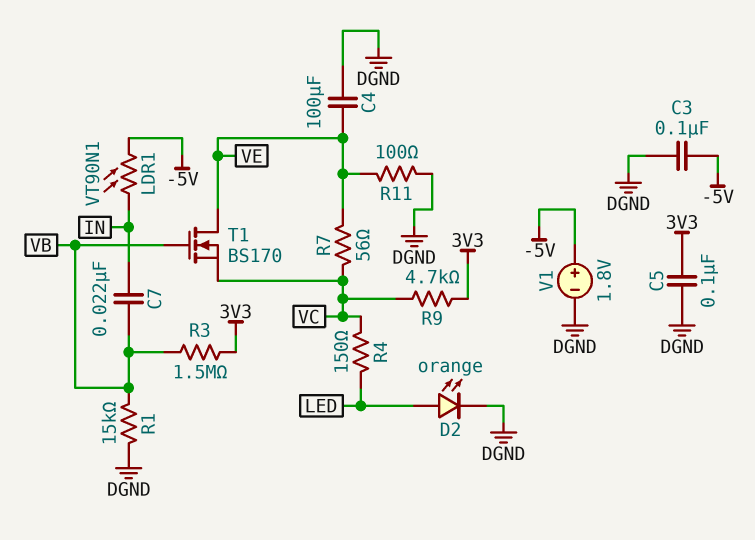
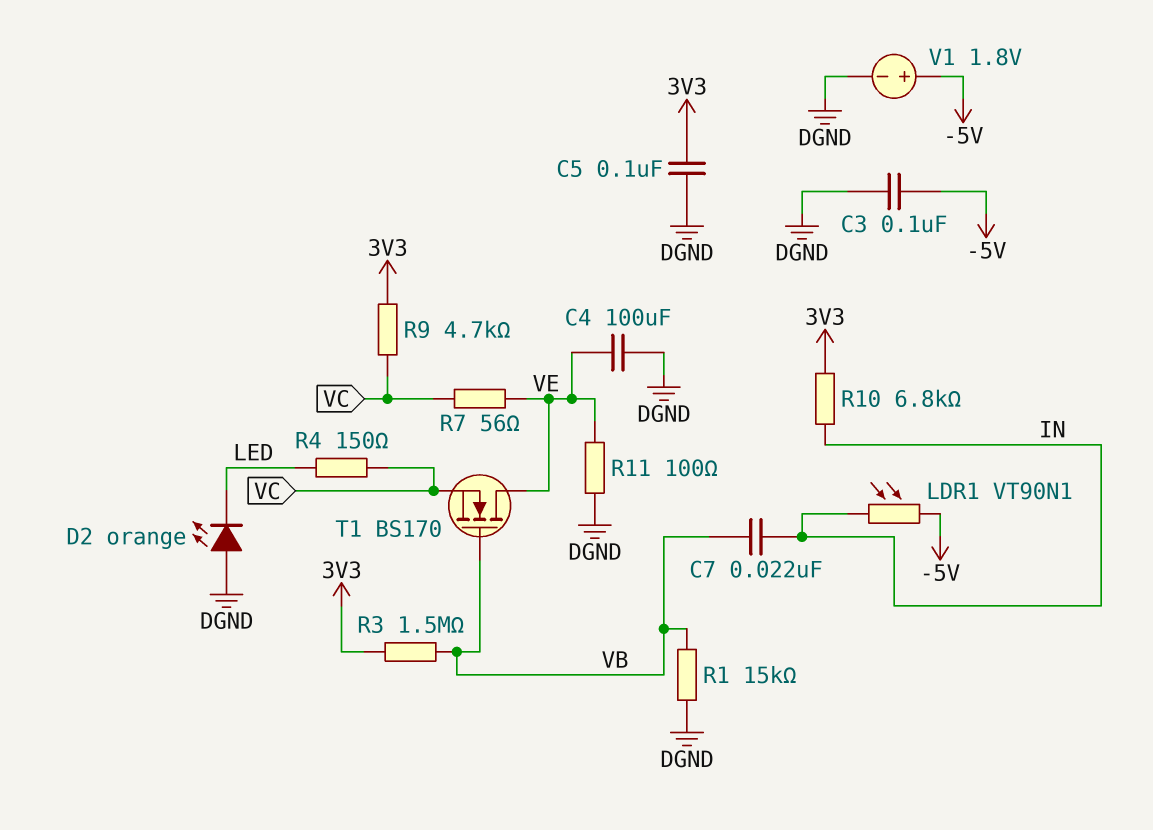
D2: LED orange (A LED, K DGND) -> LED orange (A DGND, K LED)
R10: none -> 6.8k (3V3, IN)

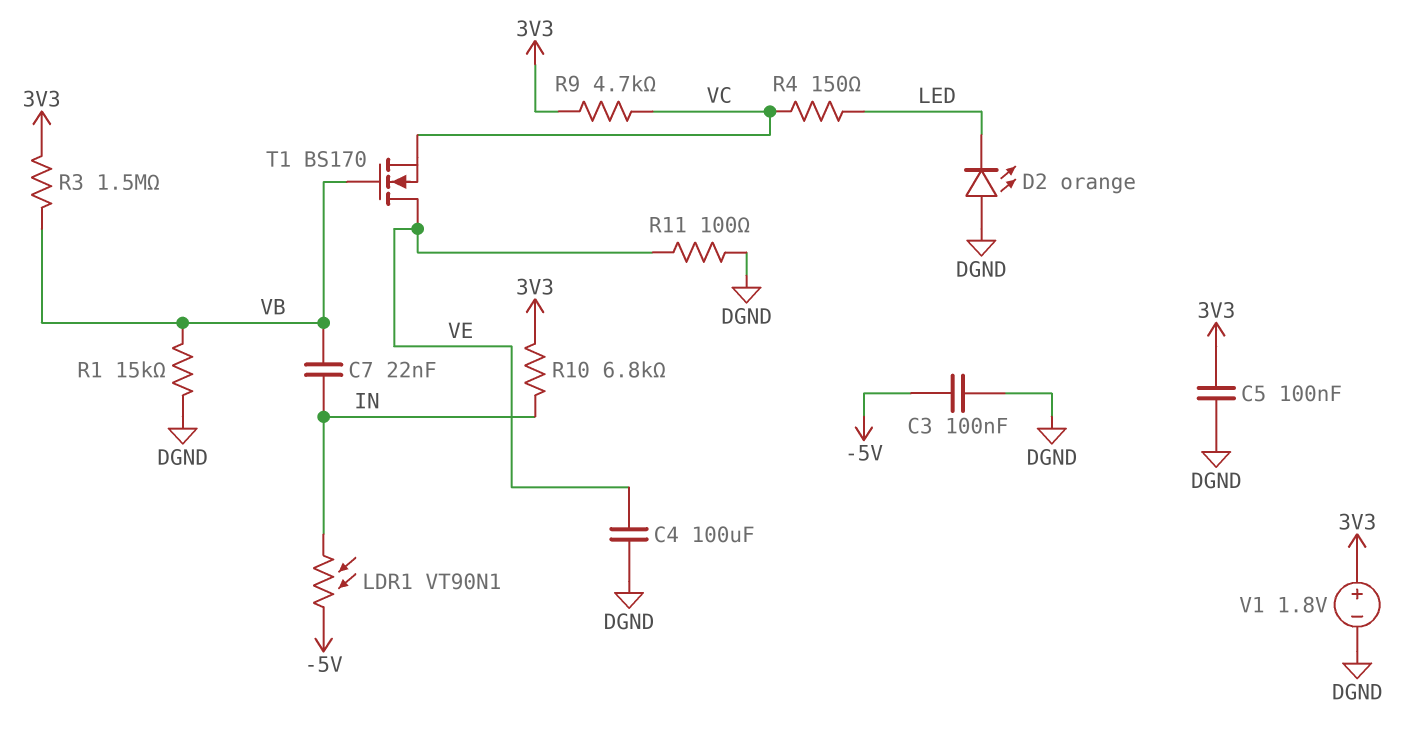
R7: 56 (VC, VE) -> none
V1: 1.8V (plus -5V, minus DGND) -> 1.8V (plus 3V3, minus DGND)

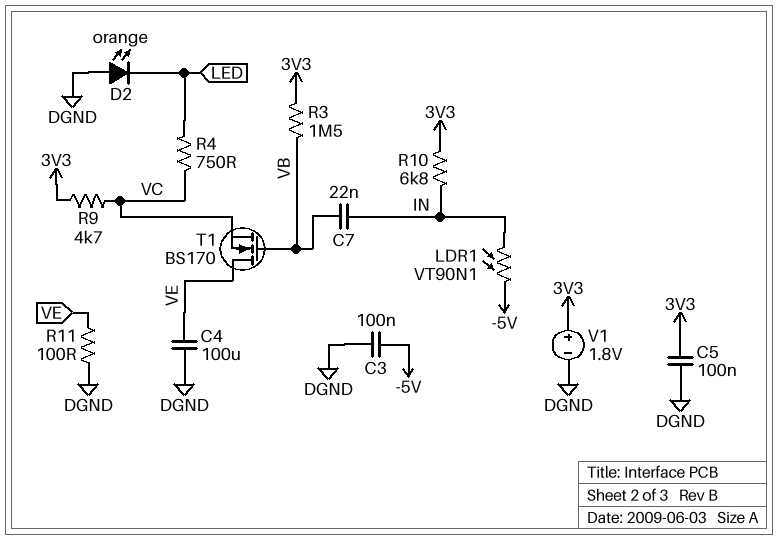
R1: 15k (DGND, VB) -> none
R4: 150 (LED, VC) -> 750 (LED, VC)

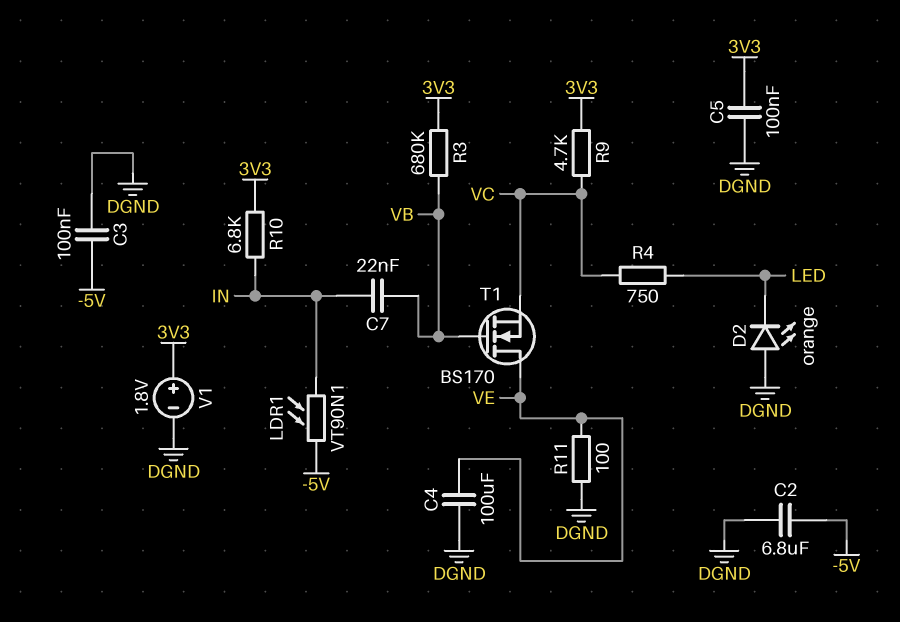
C2: none -> 6.8uF (-5V, DGND)
R3: 1.5M (3V3, VB) -> 680k (3V3, VB)

